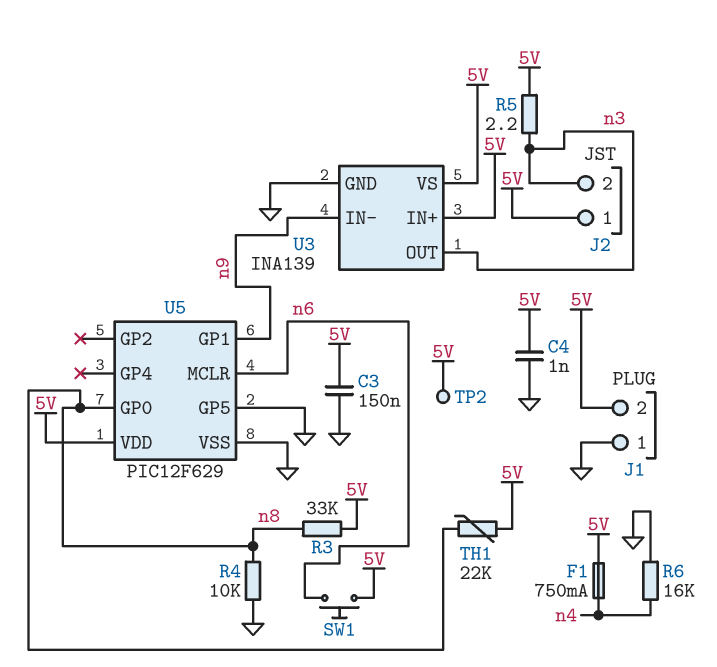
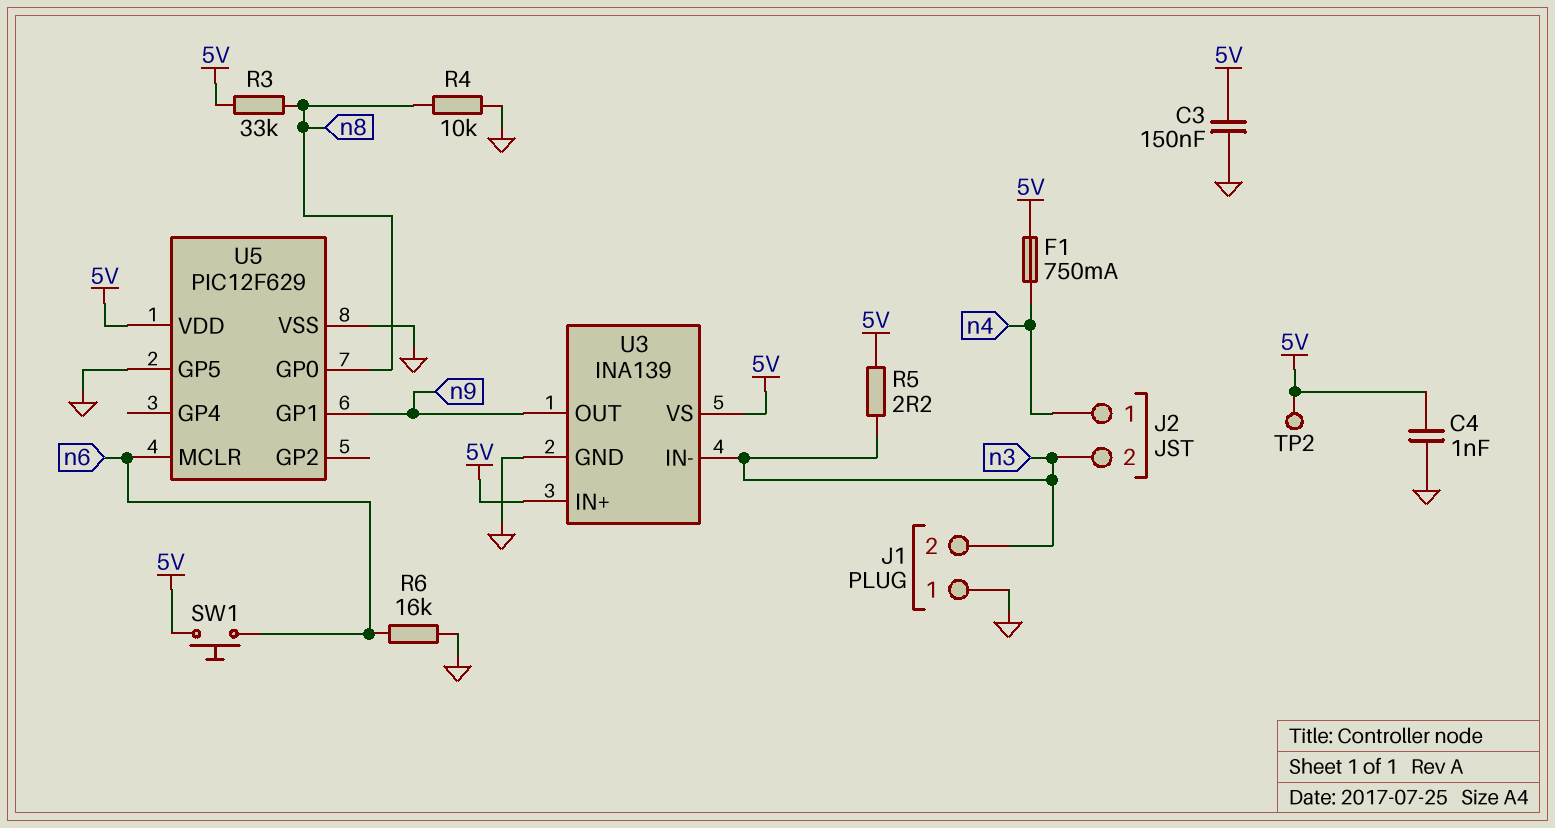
J1 pin 2: 5V -> n3
J2 pin 1: 5V -> n4
R6: 16k (GND, n4) -> 16k (GND, n6)
TH1: 22k (5V, n8) -> none
U3 pin IN-: n9 -> n3
U3 pin OUT: n3 -> n9

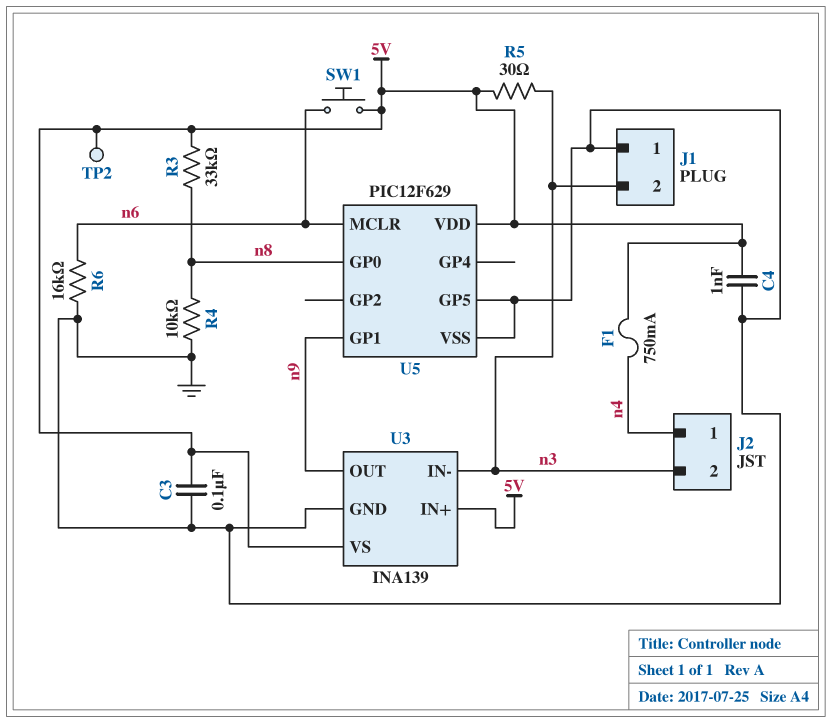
C3: 150nF (5V, GND) -> 100nF (5V, GND)
R5: 2.2 (5V, n3) -> 30 (5V, n3)

